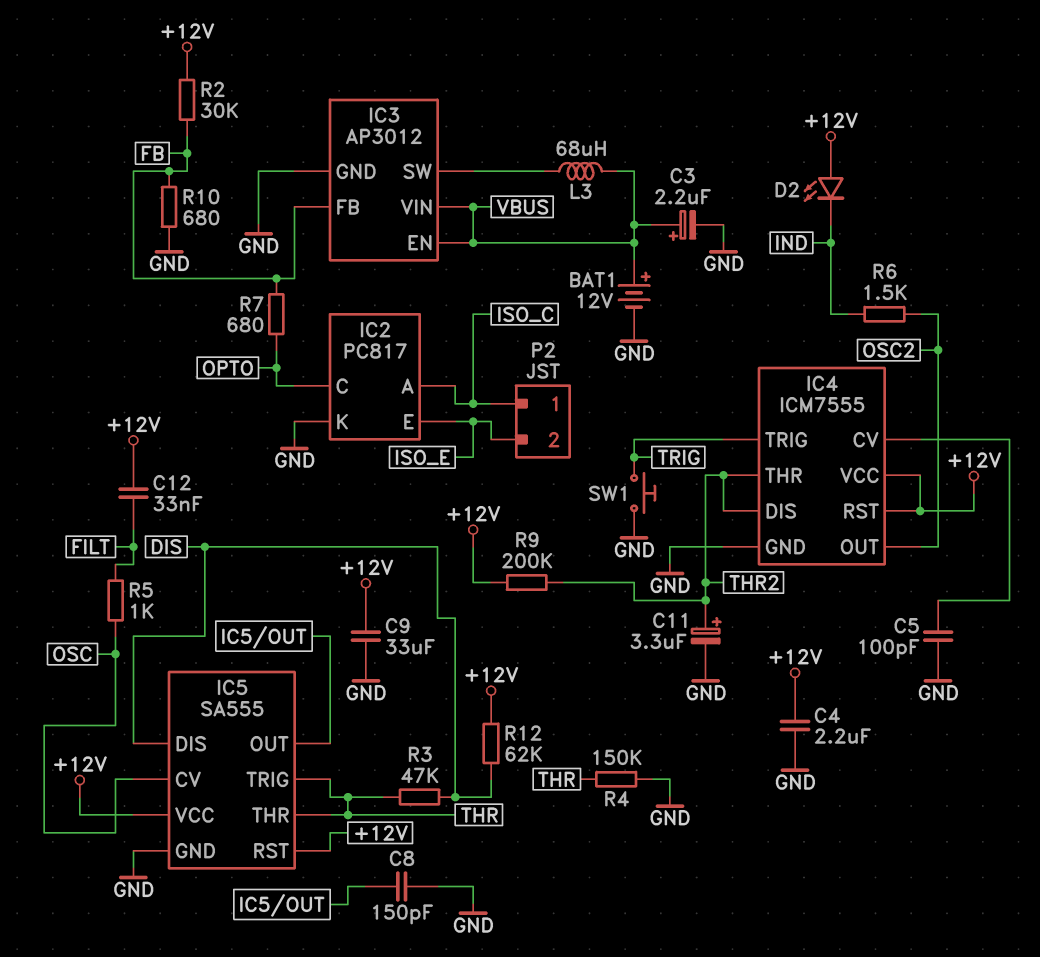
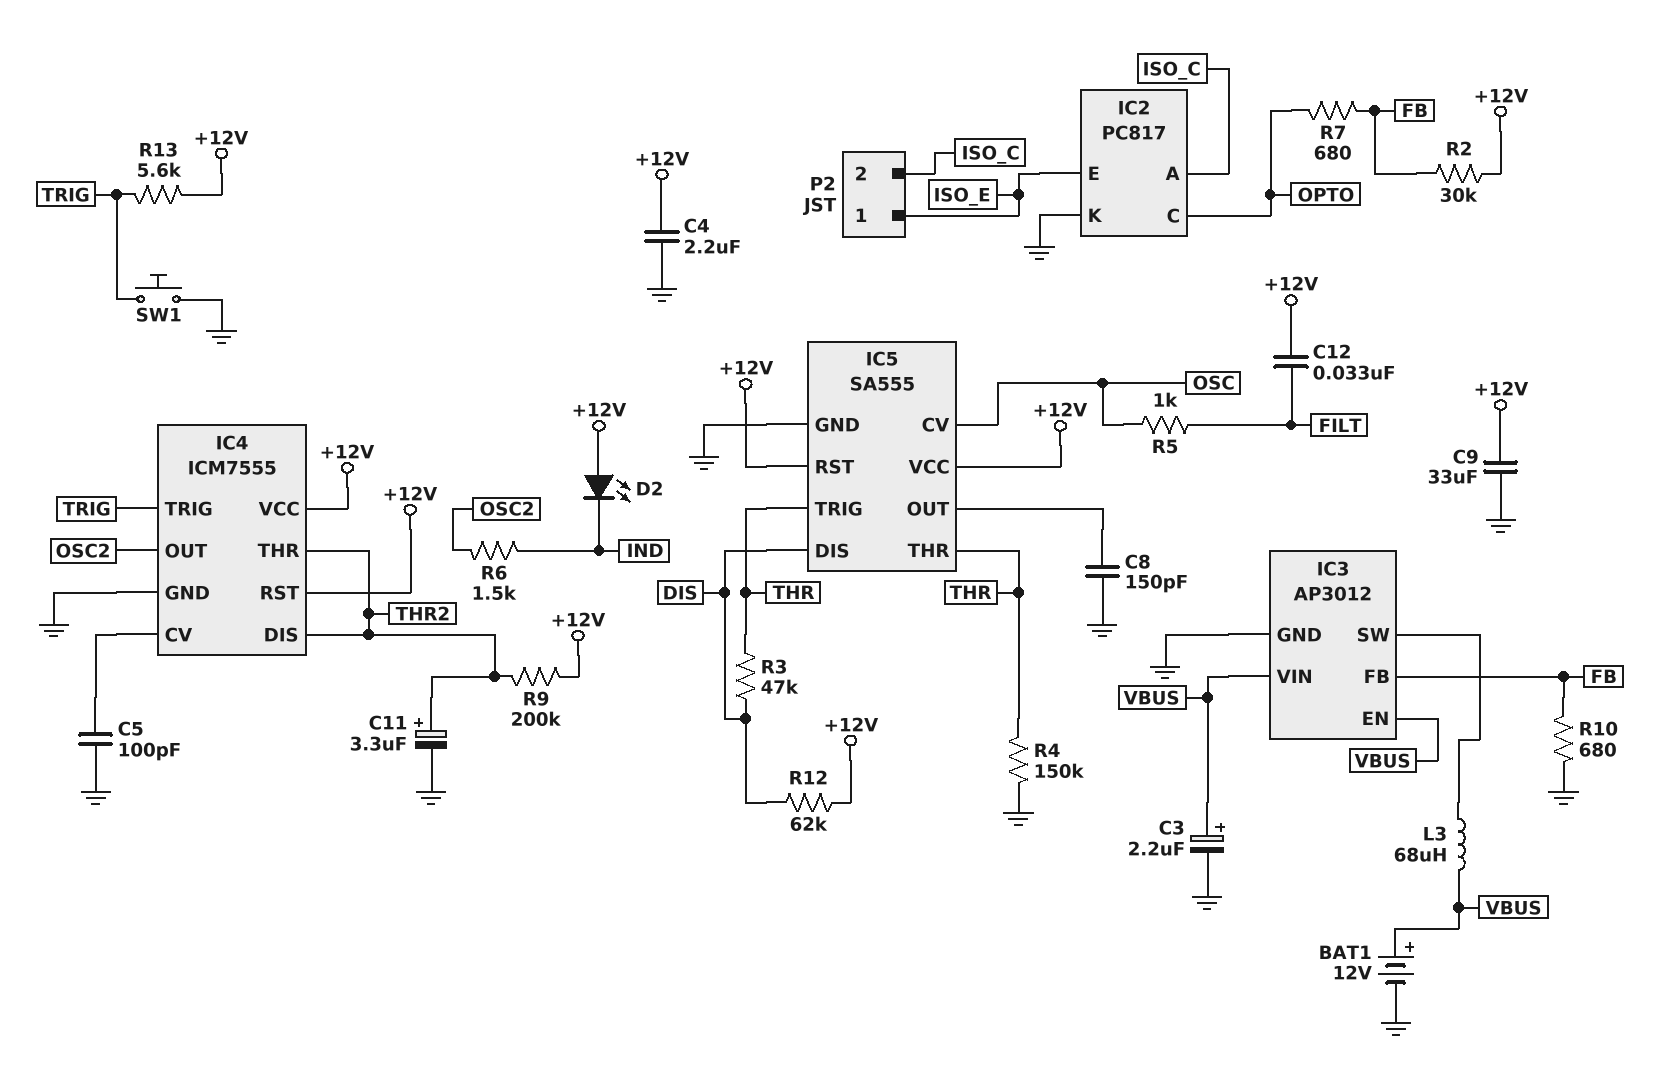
P2 pin 1: ISO_C -> ISO_E
P2 pin 2: ISO_E -> ISO_C
R13: none -> 5.6k (+12V, TRIG)

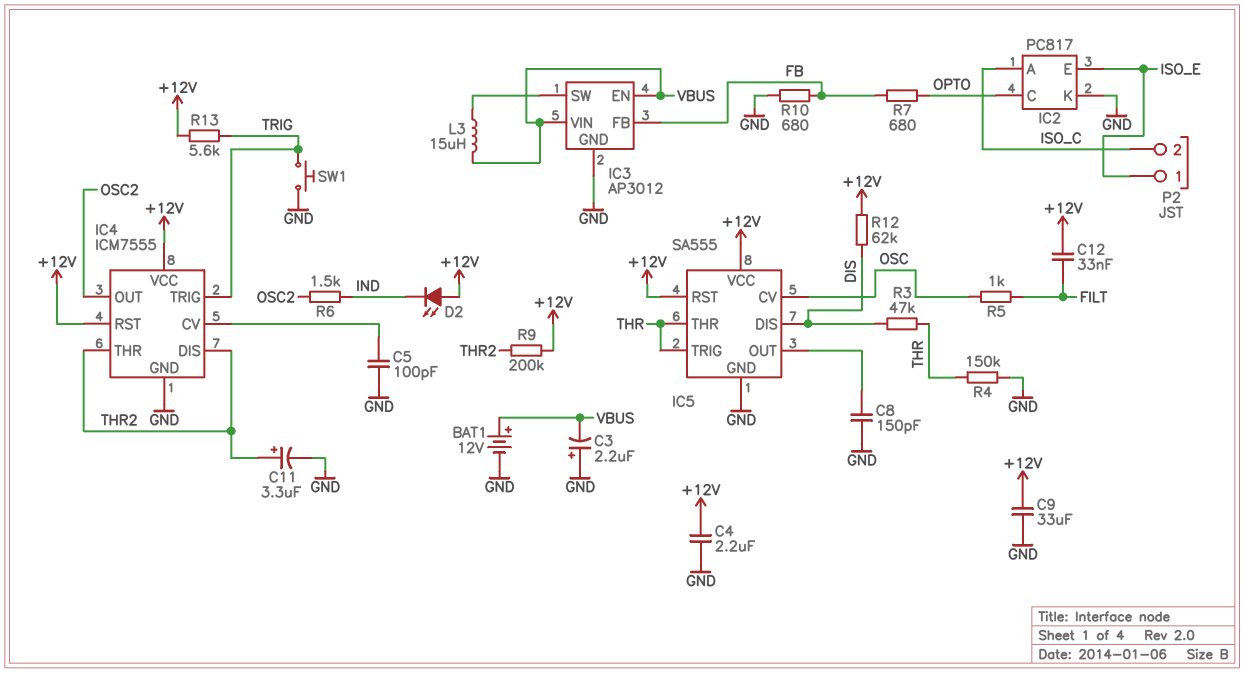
C3: 2.2uF (plus VBUS, minus GND) -> 2.2uF (plus GND, minus VBUS)
L3: 68uH (IC3/SW, VBUS) -> 15uH (IC3/SW, VBUS)
R2: 30k (+12V, FB) -> none

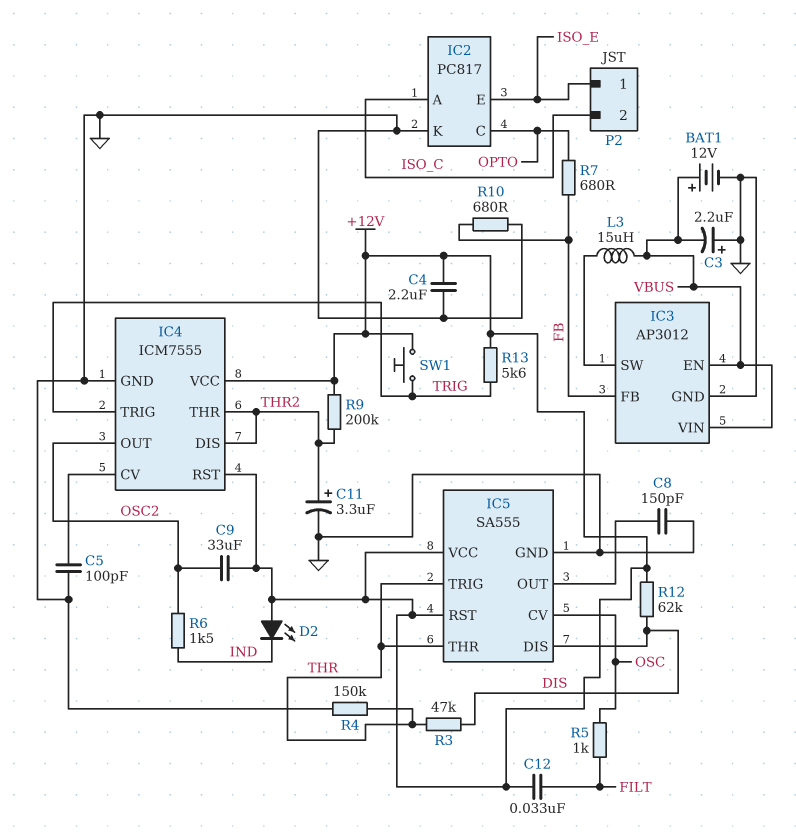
C9: 33uF (+12V, GND) -> 33uF (+12V, OSC2)
SW1: button (GND, TRIG) -> button (+12V, TRIG)

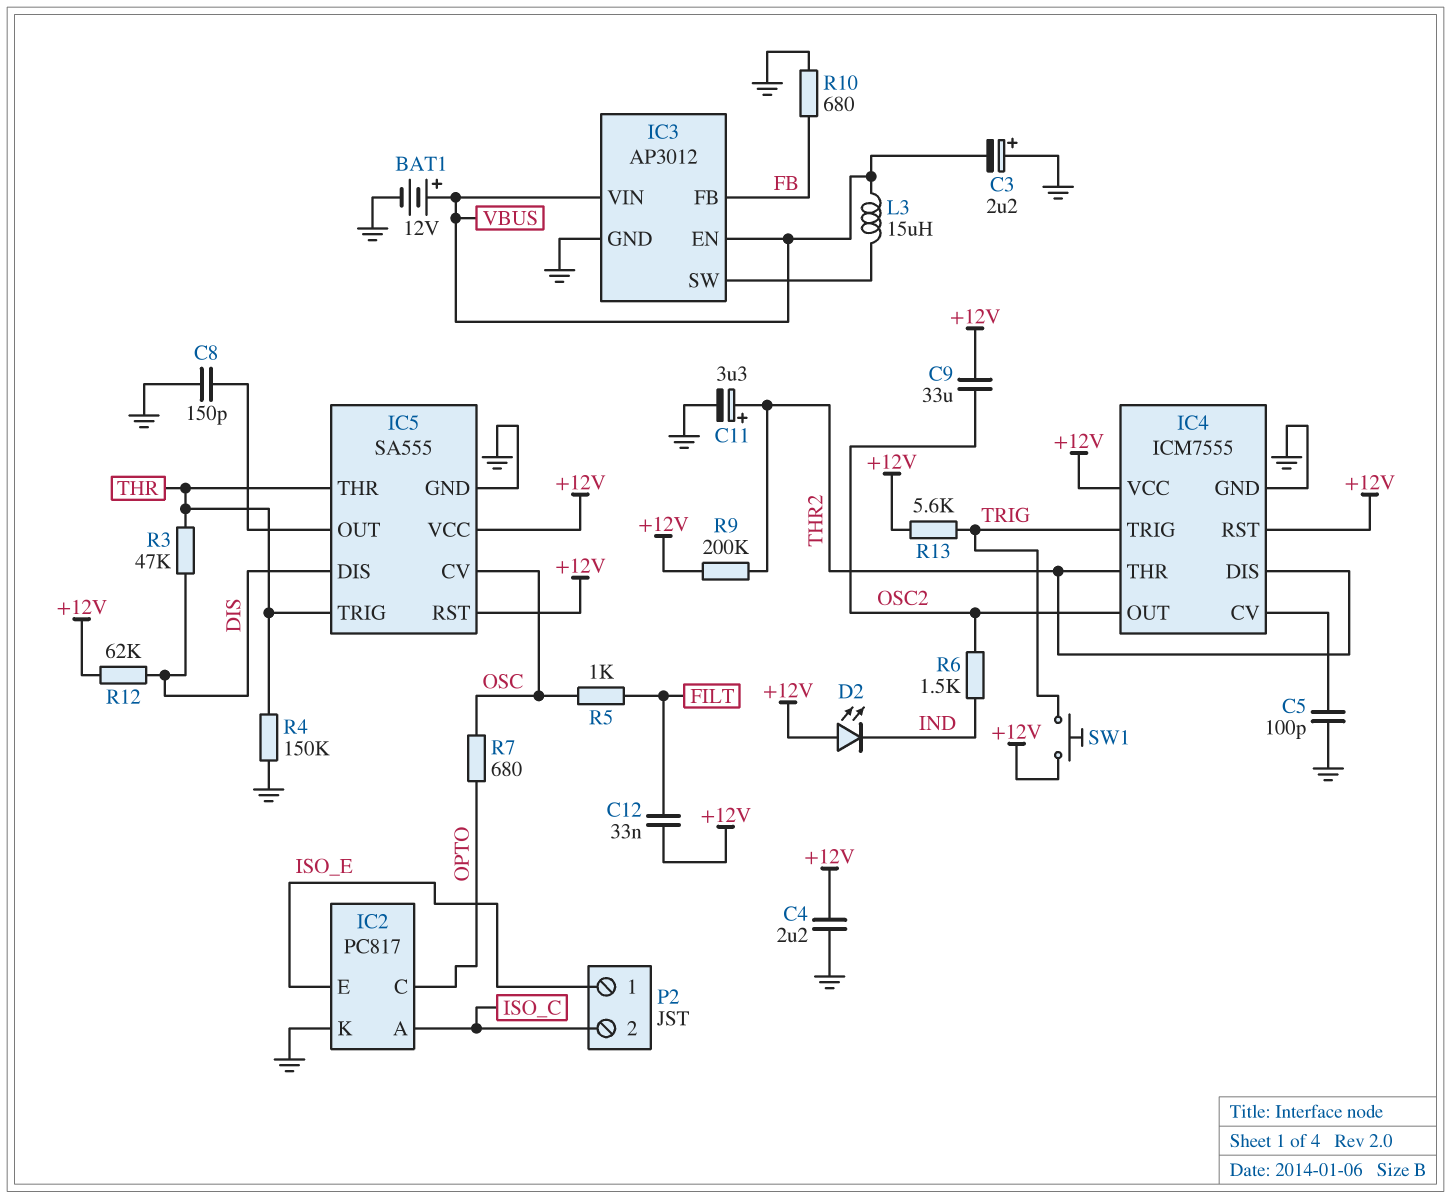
R7: 680 (FB, OPTO) -> 680 (OPTO, OSC)

